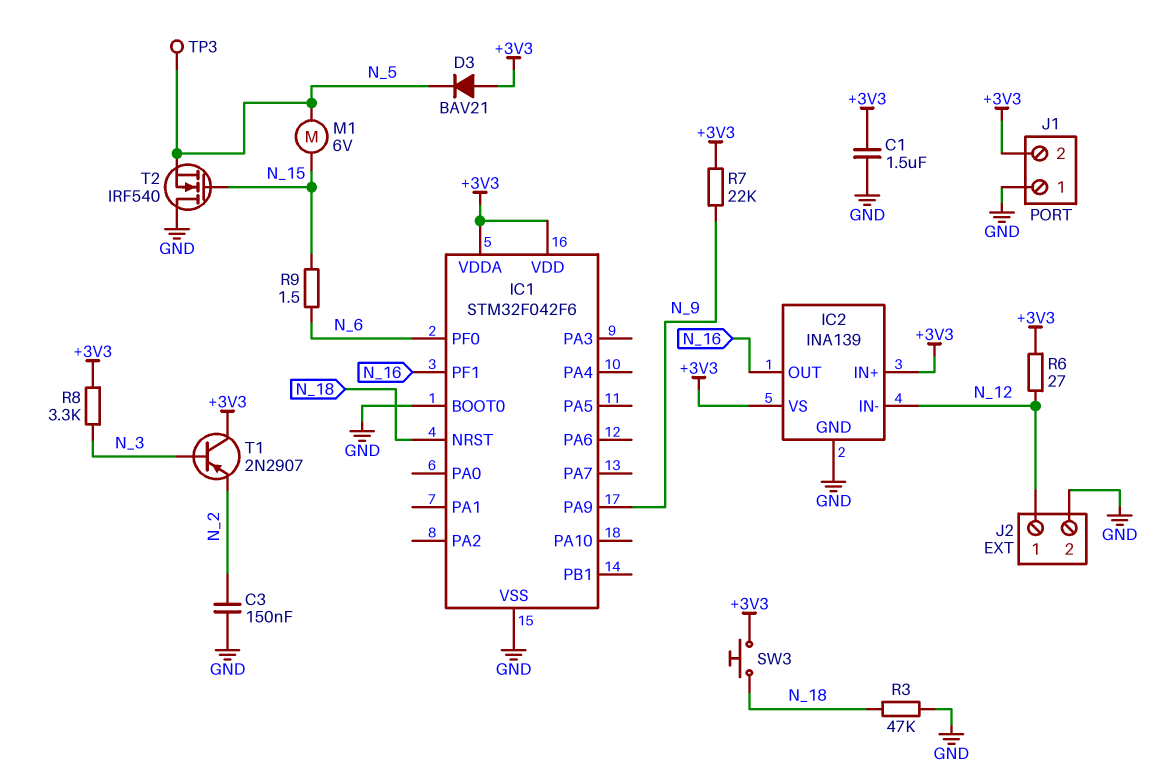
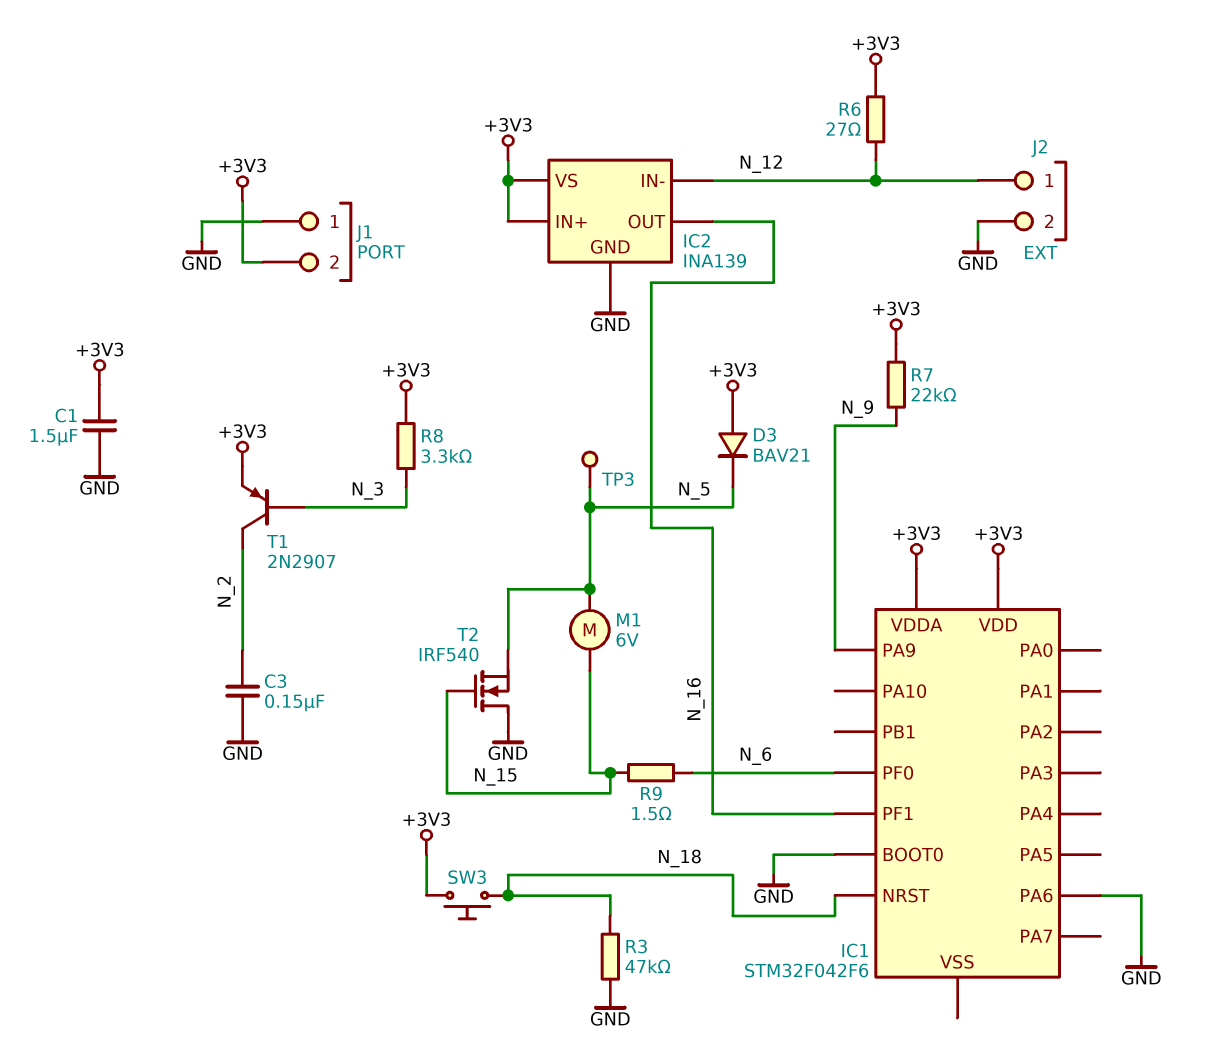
IC1 pin PA6: none -> GND
IC1 pin VSS: GND -> none
T1: PNP 2N2907 (B N_3, C +3V3, E N_2) -> PNP 2N2907 (B N_3, C N_2, E +3V3)

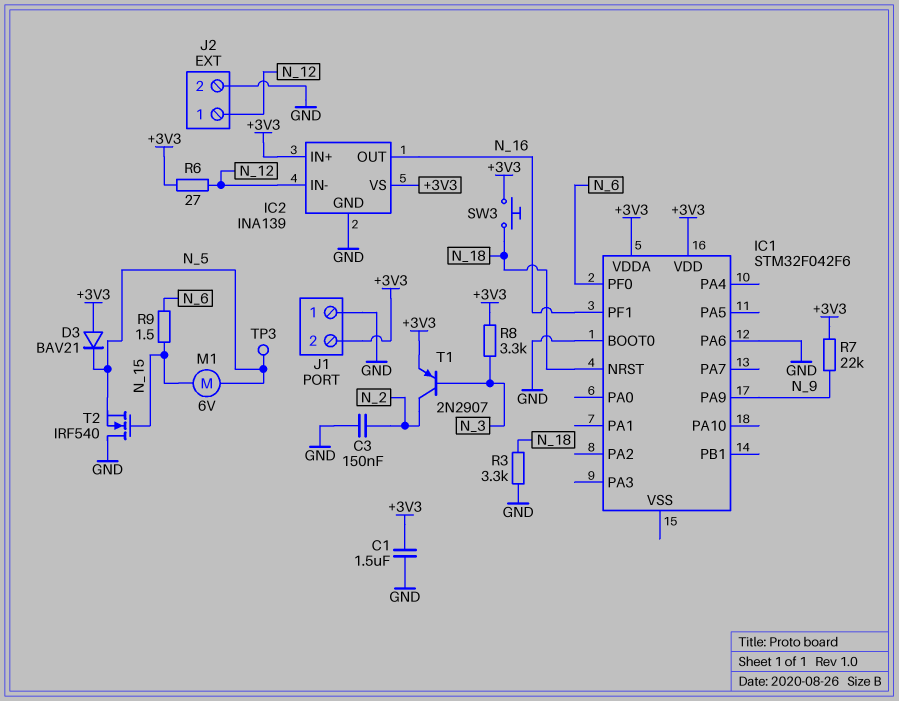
R3: 47k (GND, N_18) -> 3.3k (GND, N_18)

